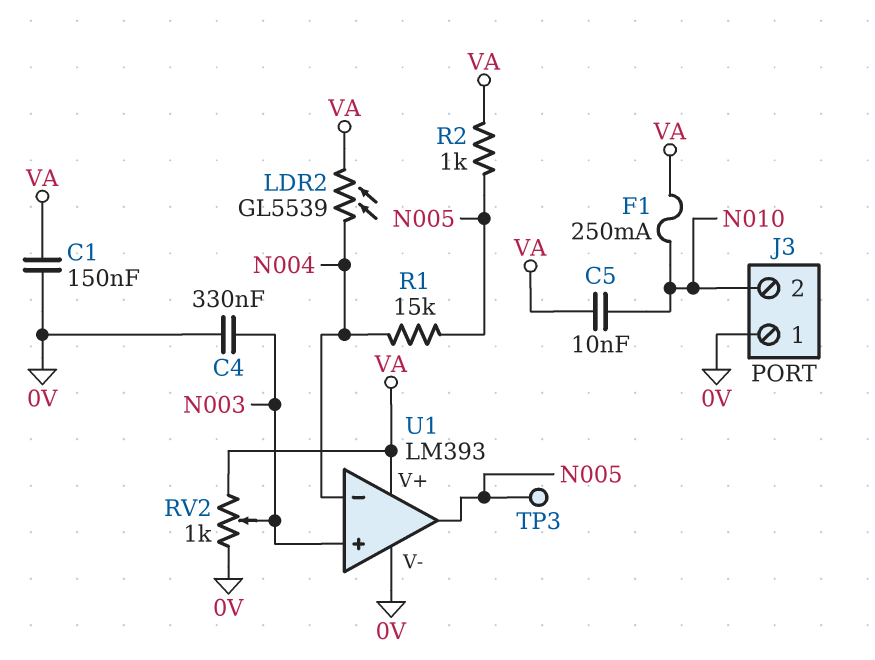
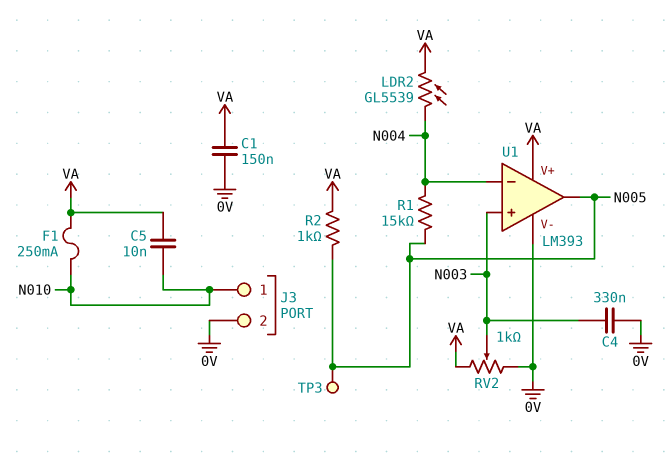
J3 pin 1: 0V -> N010
J3 pin 2: N010 -> 0V

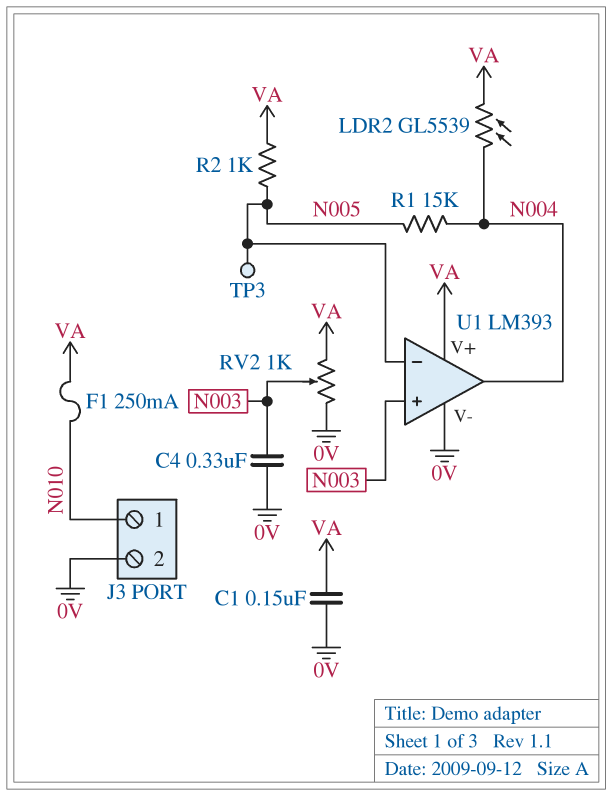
C5: 10nF (N010, VA) -> none
U1 pin in-: N004 -> N005
U1 pin out: N005 -> N004

